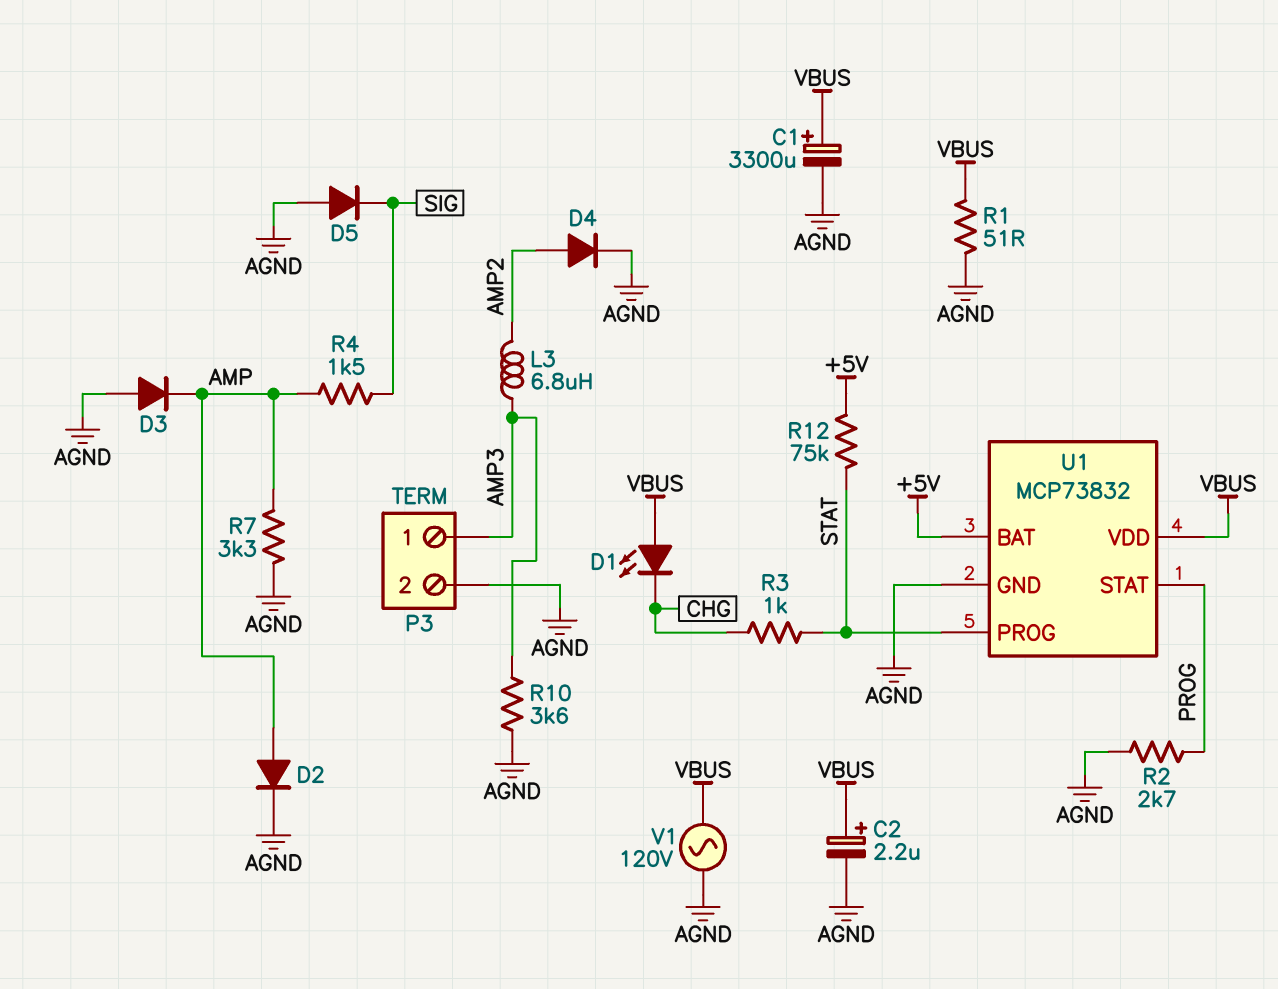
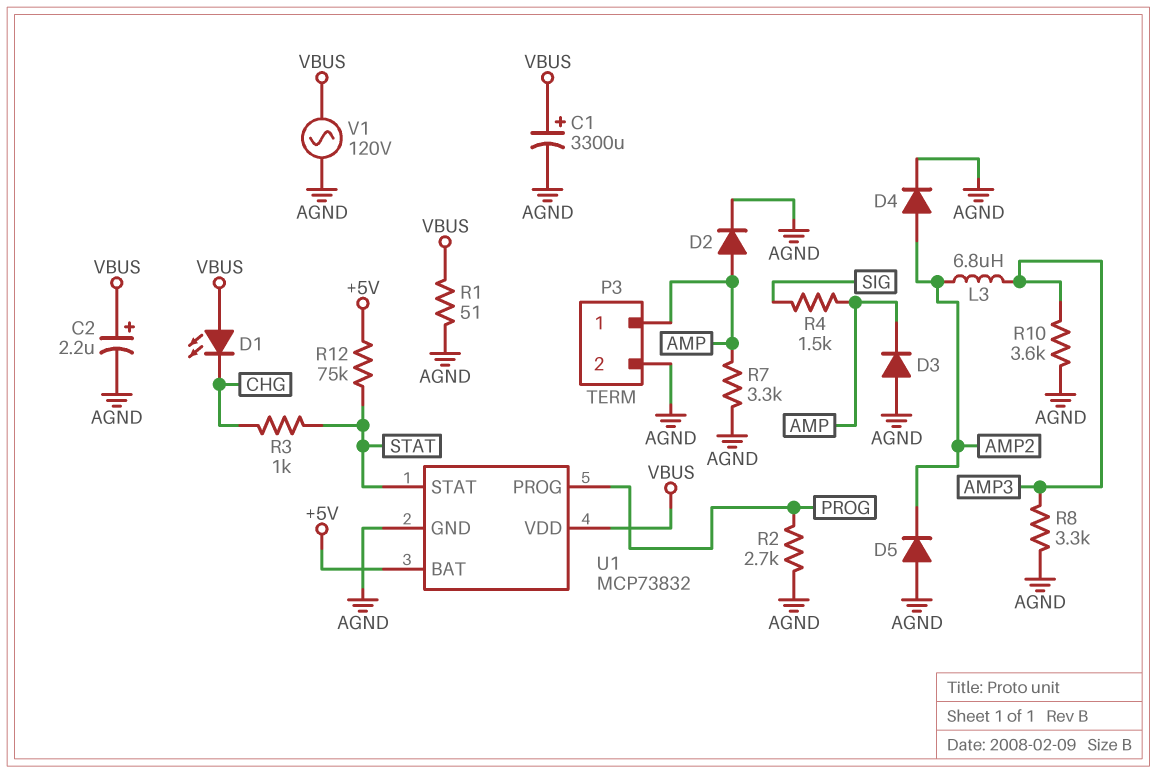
D5: diode (A AGND, K SIG) -> diode (A AGND, K AMP2)
P3 pin 1: AMP3 -> AMP
R8: none -> 3.3k (AGND, AMP3)
U1 pin PROG: STAT -> PROG
U1 pin STAT: PROG -> STAT

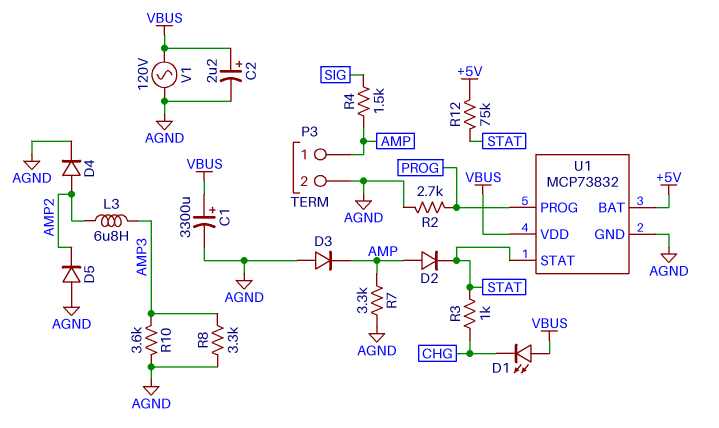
D2: diode (A AMP, K AGND) -> diode (A AMP, K STAT)
R1: 51 (AGND, VBUS) -> none

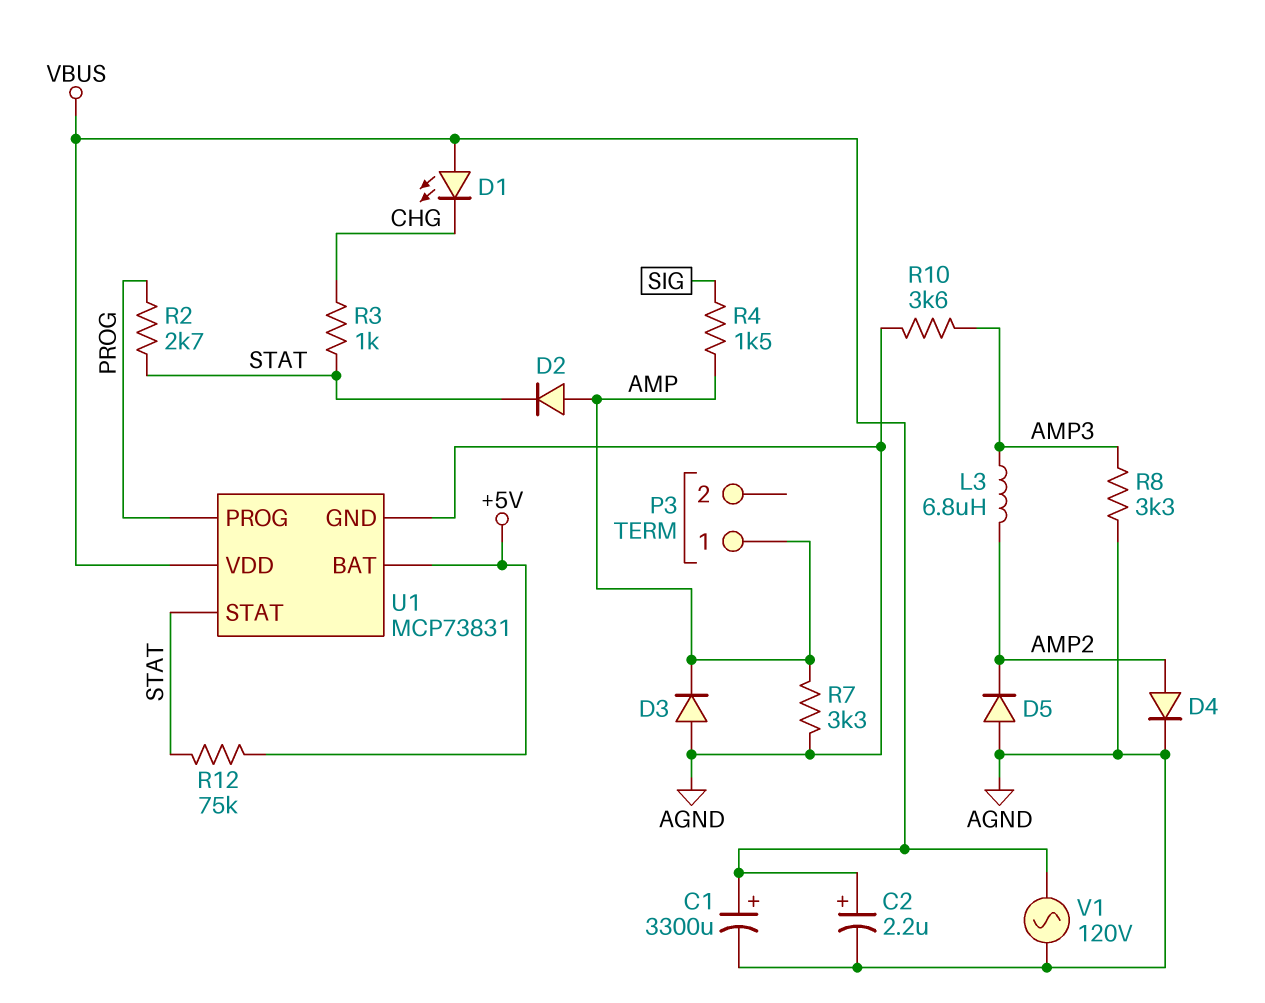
P3 pin 2: AGND -> none
R2: 2.7k (AGND, PROG) -> 2.7k (PROG, STAT)
U1: MCP73832 -> MCP73831

